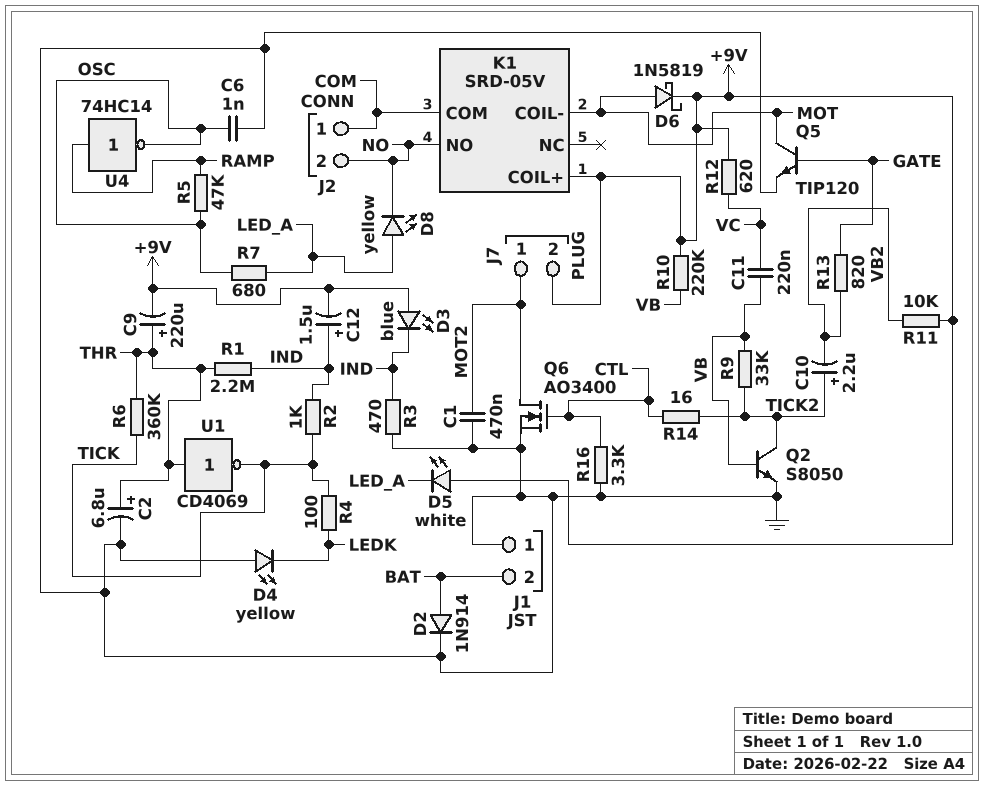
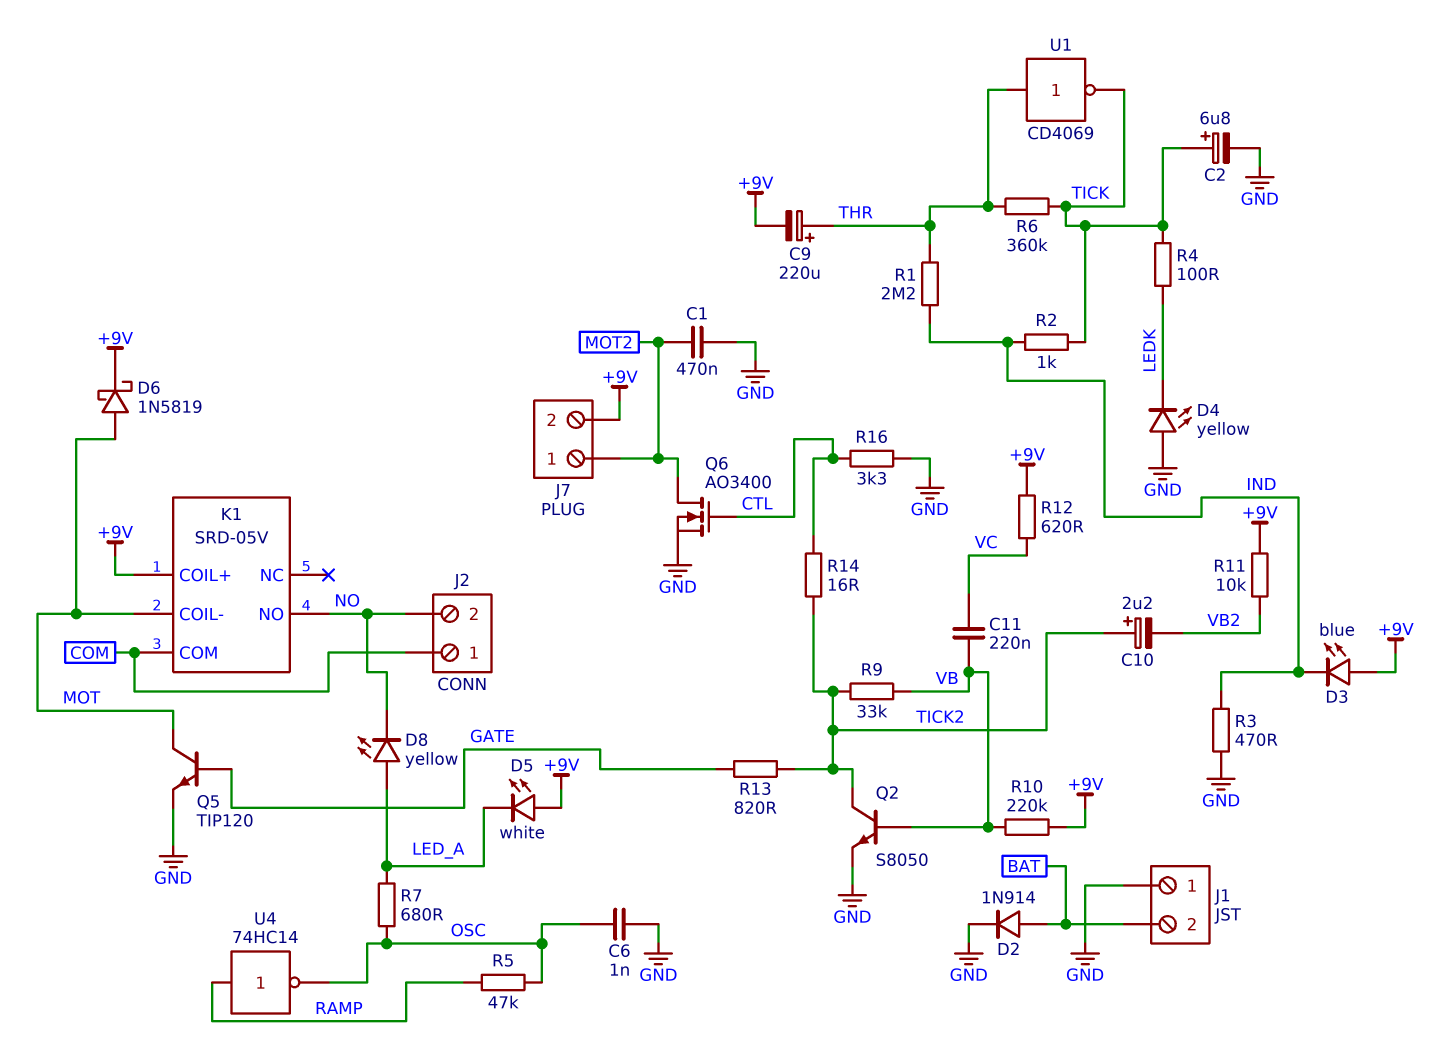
C2: 6.8uF (plus THR, minus GND) -> 6.8uF (plus TICK, minus GND)
C12: 1.5uF (plus IND, minus +9V) -> none
R13: 820 (GATE, VB2) -> 820 (GATE, TICK2)

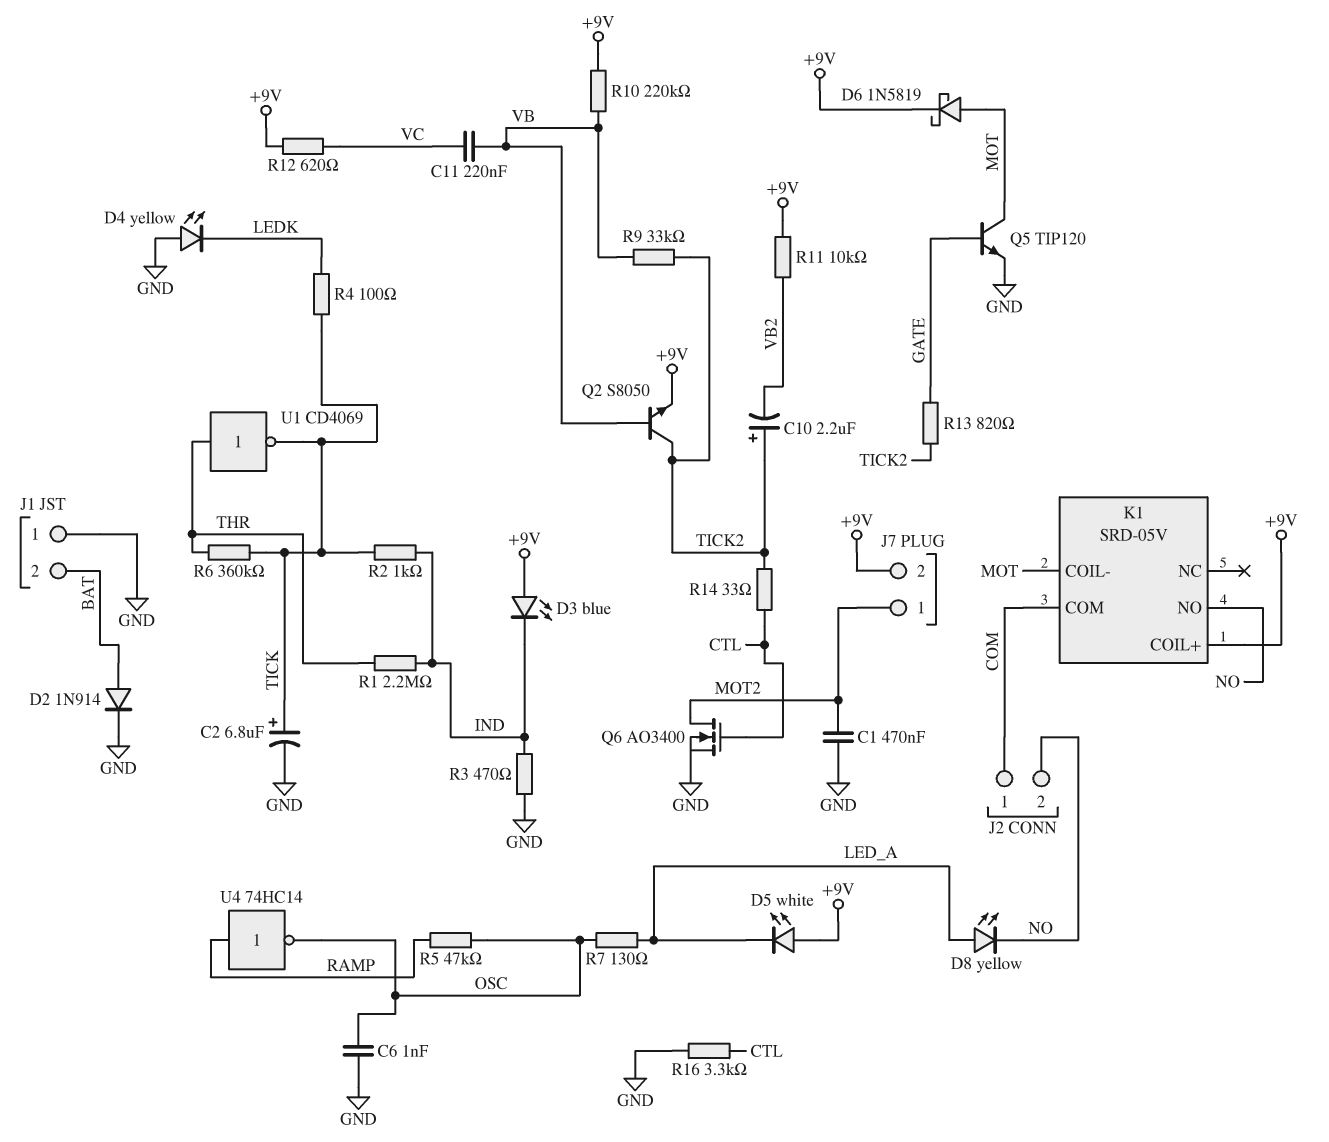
C9: 220uF (plus THR, minus +9V) -> none
Q2: NPN S8050 (B VB, C TICK2, E GND) -> NPN S8050 (B VB, C TICK2, E +9V)
R7: 680 (LED_A, OSC) -> 130 (LED_A, OSC)
R14: 16 (CTL, TICK2) -> 33 (CTL, TICK2)

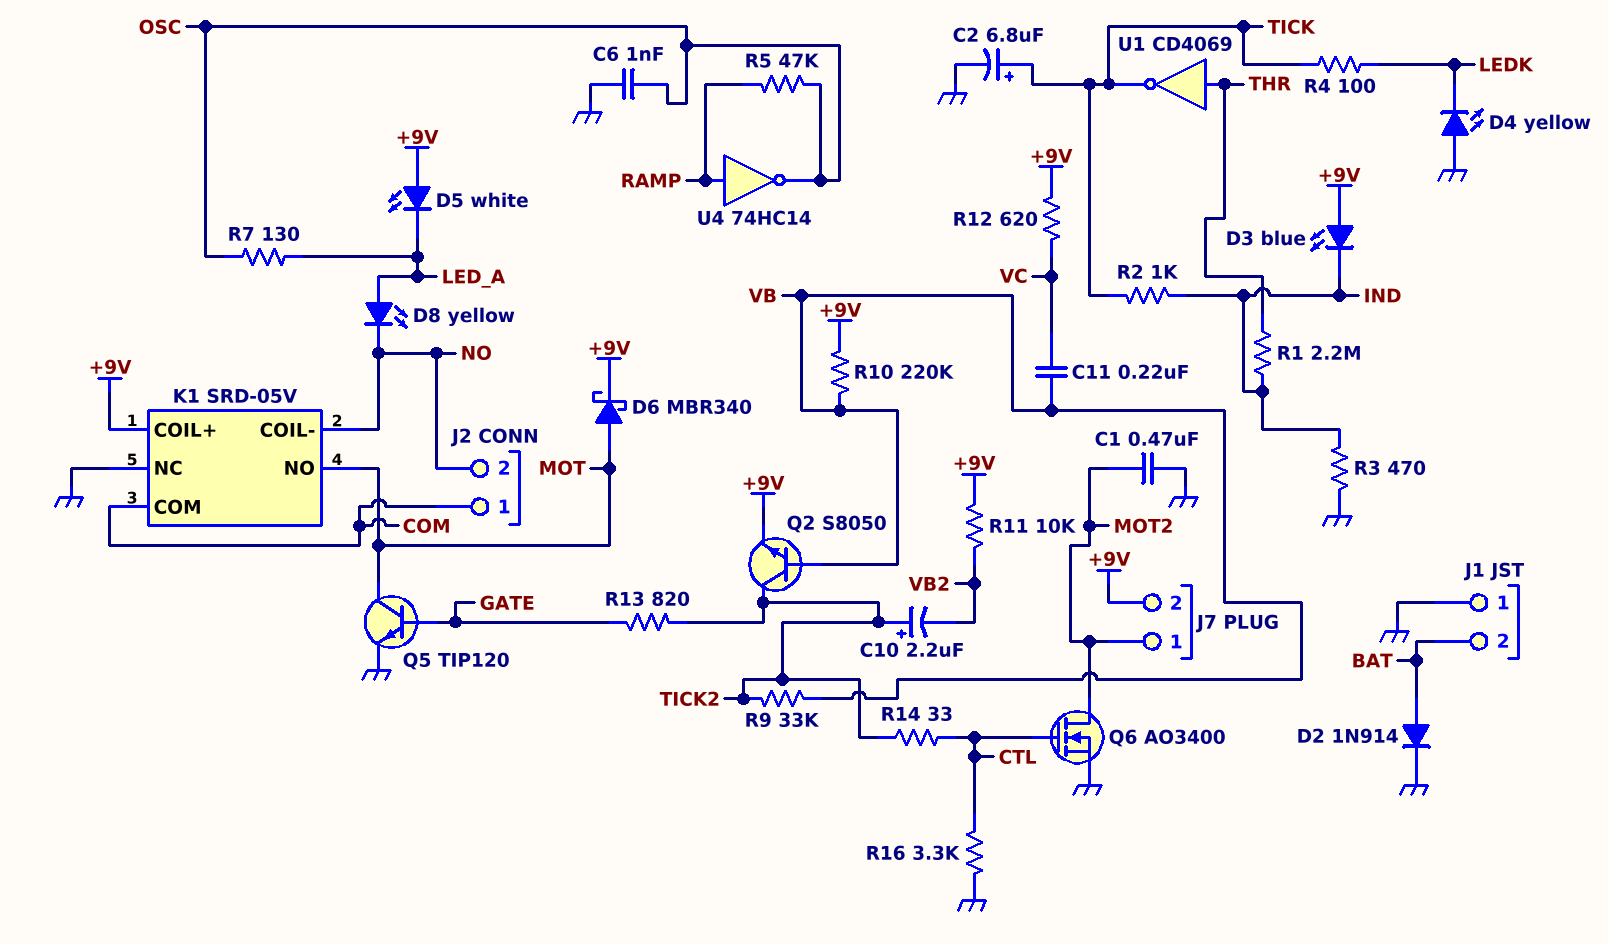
D6: schottky 1N5819 (A MOT, K +9V) -> schottky MBR340 (A MOT, K +9V)
K1 pin COIL-: MOT -> NO
K1 pin NC: none -> GND
K1 pin NO: NO -> MOT
R6: 360k (THR, TICK) -> none

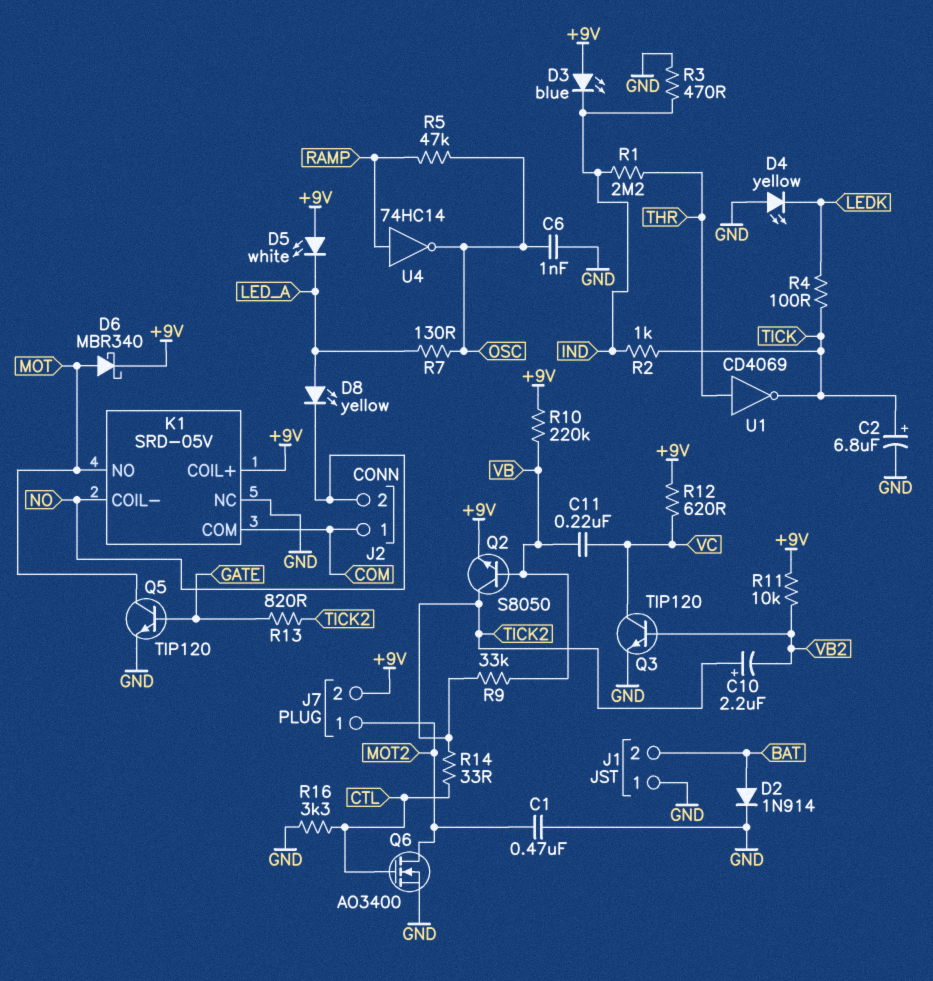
Q3: none -> NPN TIP120 (B VB2, C VC, E GND)

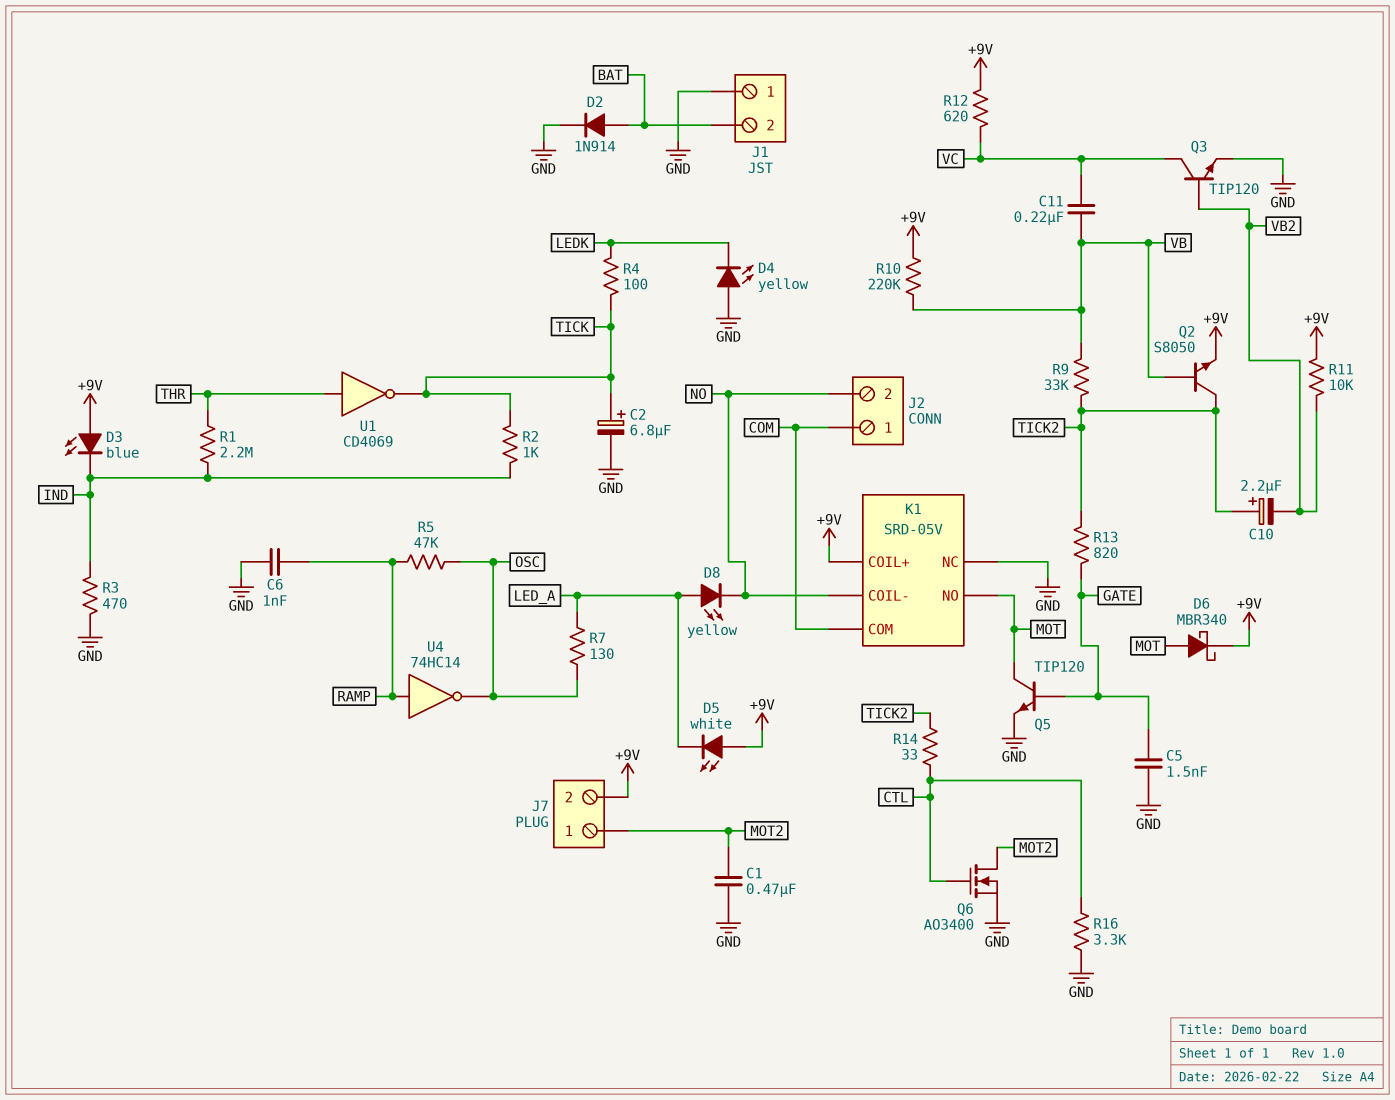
C5: none -> 1.5nF (GATE, GND)
C6: 1nF (GND, OSC) -> 1nF (GND, RAMP)

